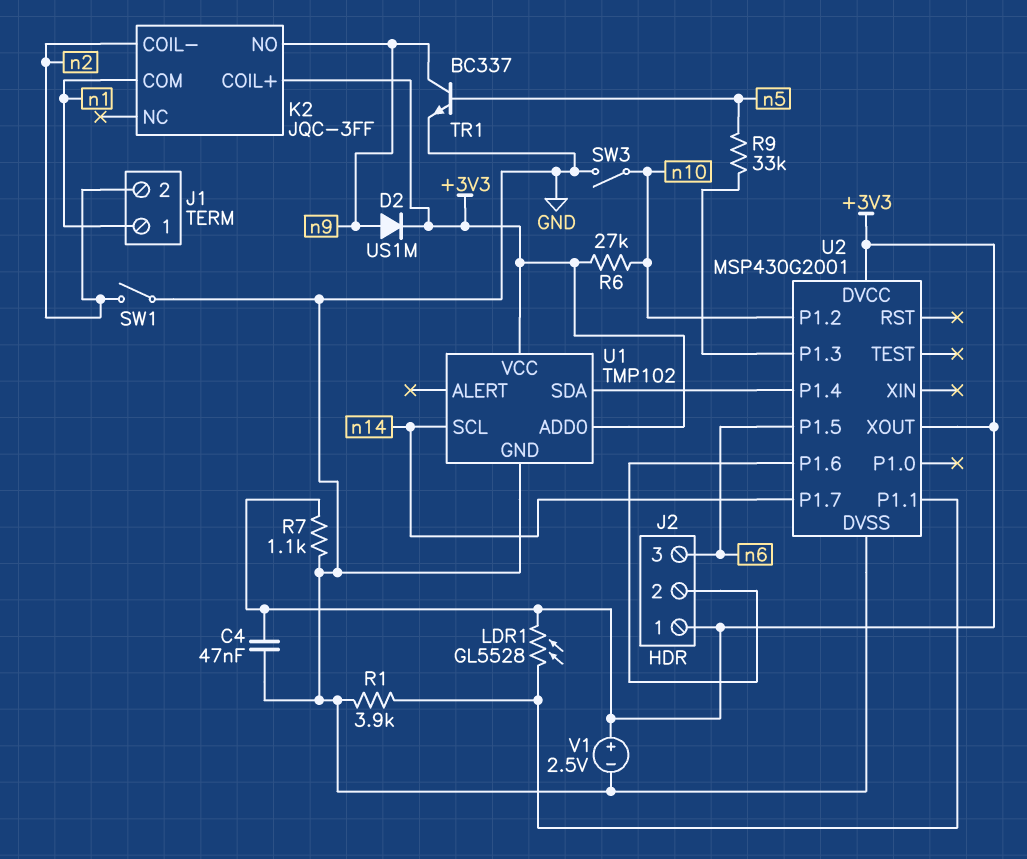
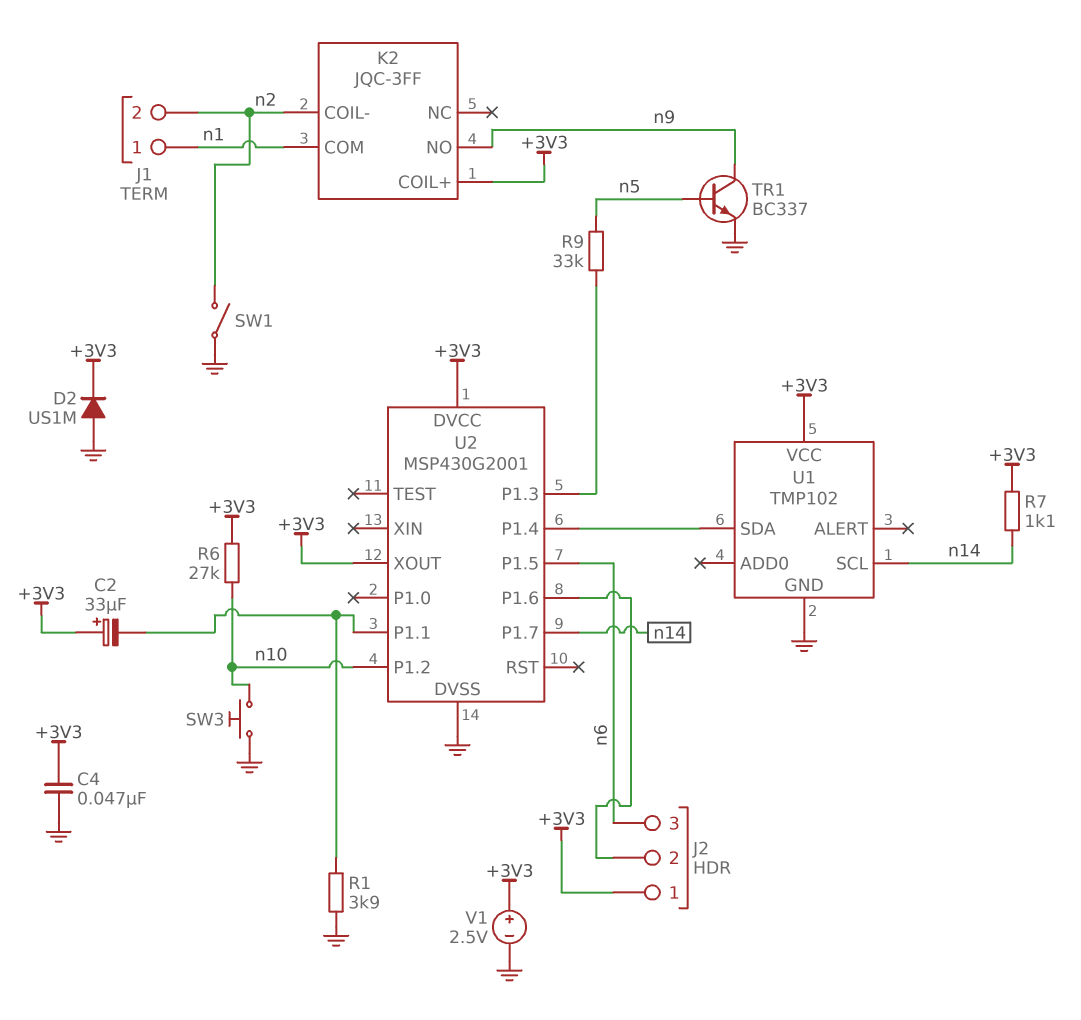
C2: none -> 33uF (plus +3V3, minus U2/P1.1)
D2: diode US1M (A n9, K +3V3) -> diode US1M (A GND, K +3V3)
LDR1: GL5528 (+3V3, U2/P1.1) -> none
R7: 1.1k (+3V3, GND) -> 1.1k (+3V3, n14)
SW3: switch (GND, n10) -> button (GND, n10)
U1 pin ADD0: +3V3 -> none

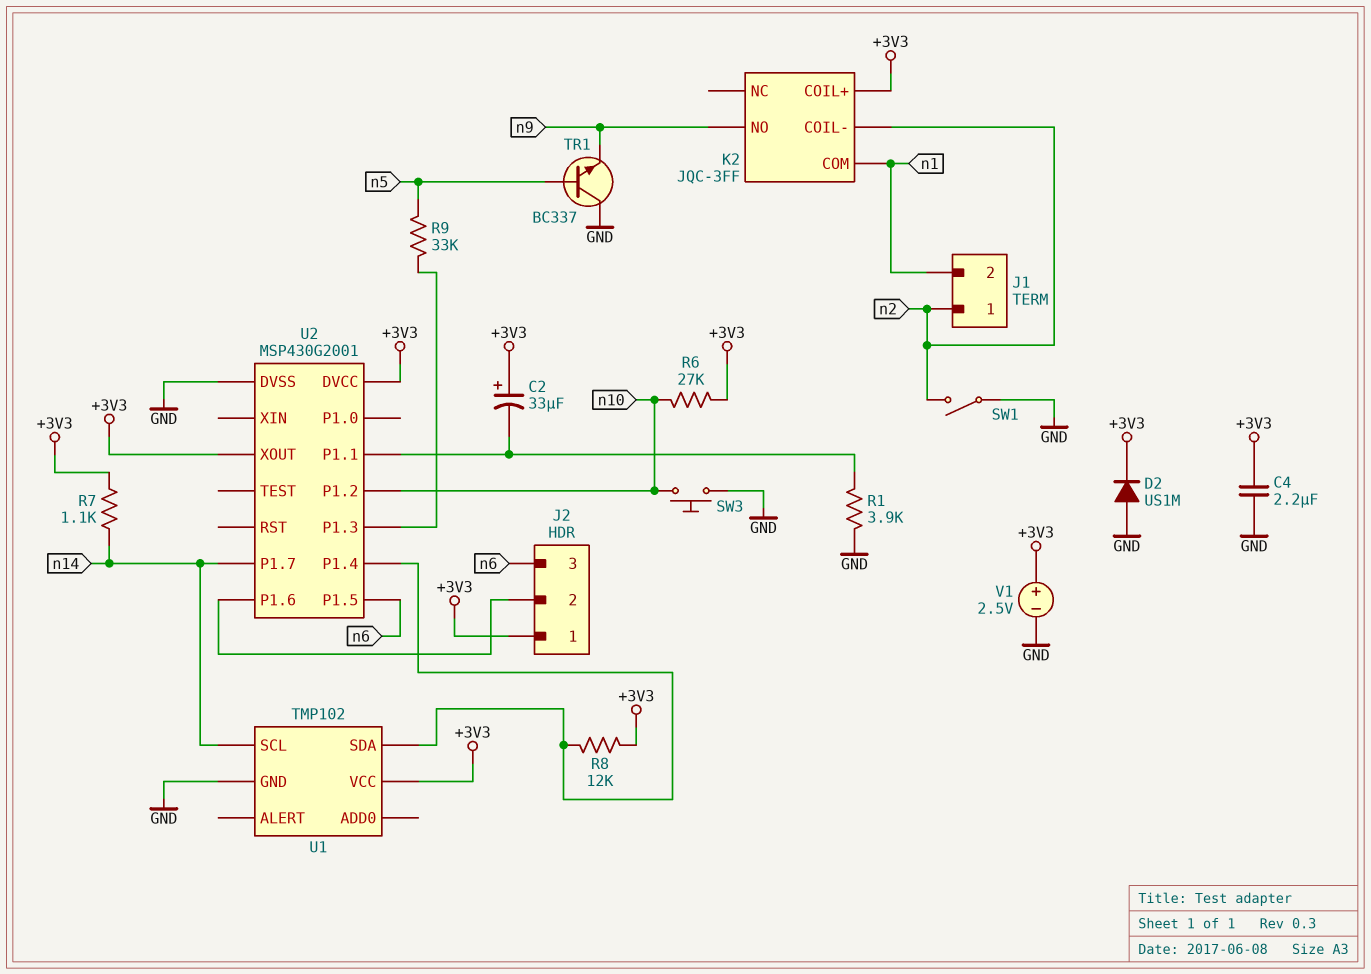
C4: 47nF (+3V3, GND) -> 2.2uF (+3V3, GND)
J1 pin 1: n1 -> n2
J1 pin 2: n2 -> n1
R8: none -> 12k (+3V3, U1/SDA)
TR1: NPN BC337 (B n5, C n9, E GND) -> NPN BC337 (B n5, C GND, E n9)

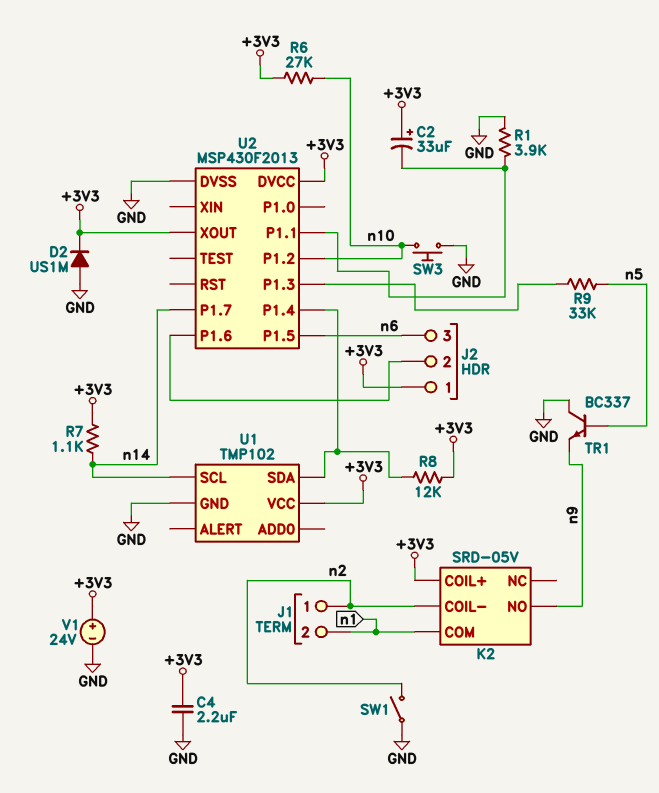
K2: JQC-3FF -> SRD-05V
U2: MSP430G2001 -> MSP430F2013
V1: 2.5V (plus +3V3, minus GND) -> 24V (plus +3V3, minus GND)

